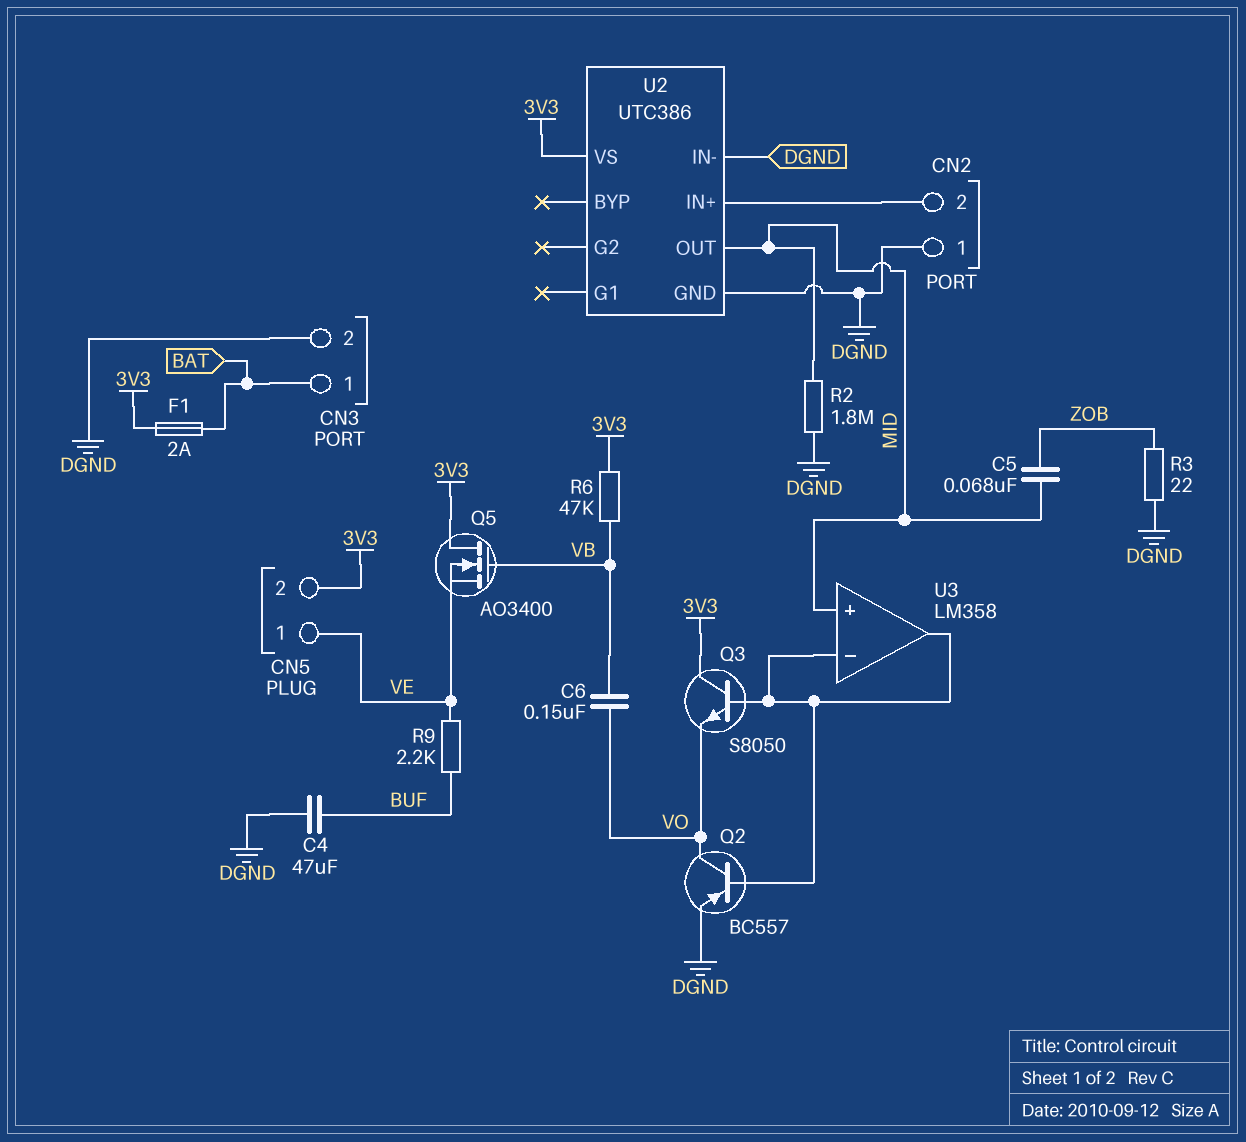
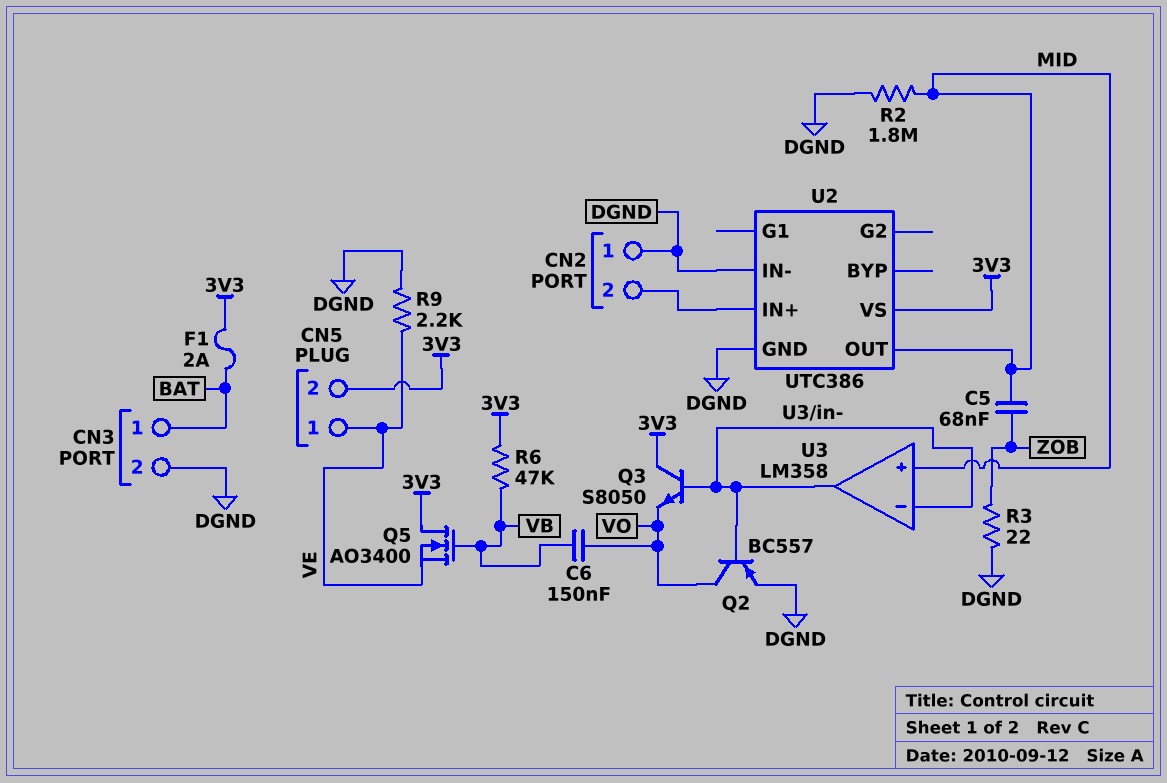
C4: 47uF (BUF, DGND) -> none
R9: 2.2k (BUF, VE) -> 2.2k (DGND, VE)

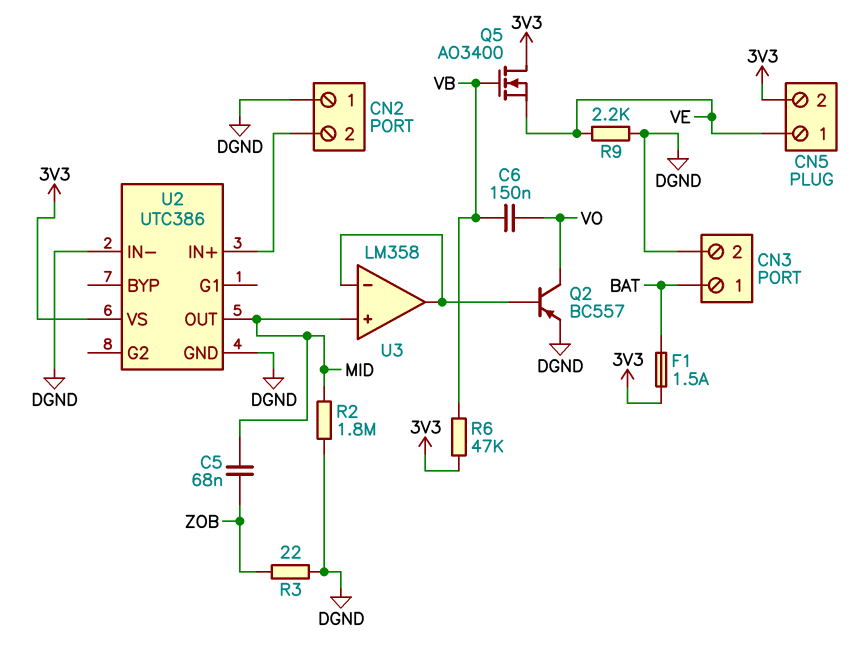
F1: 2A (3V3, BAT) -> 1.5A (3V3, BAT)
Q3: NPN S8050 (B U3/in-, C 3V3, E VO) -> none

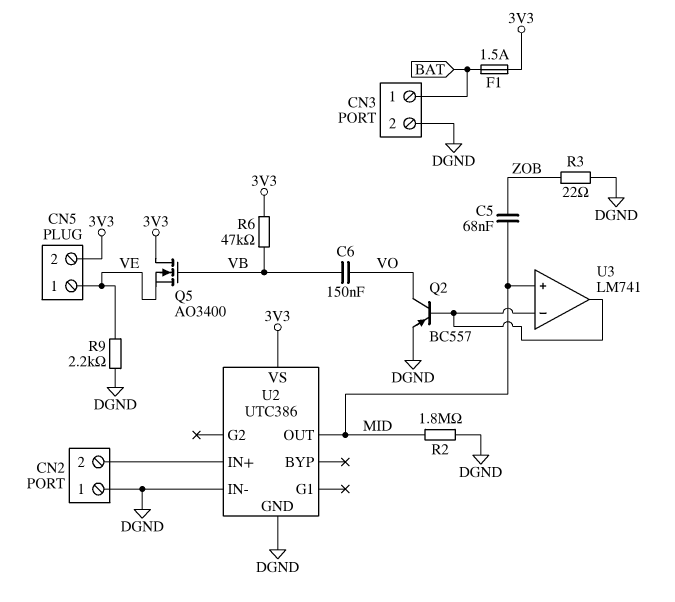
U3: LM358 -> LM741

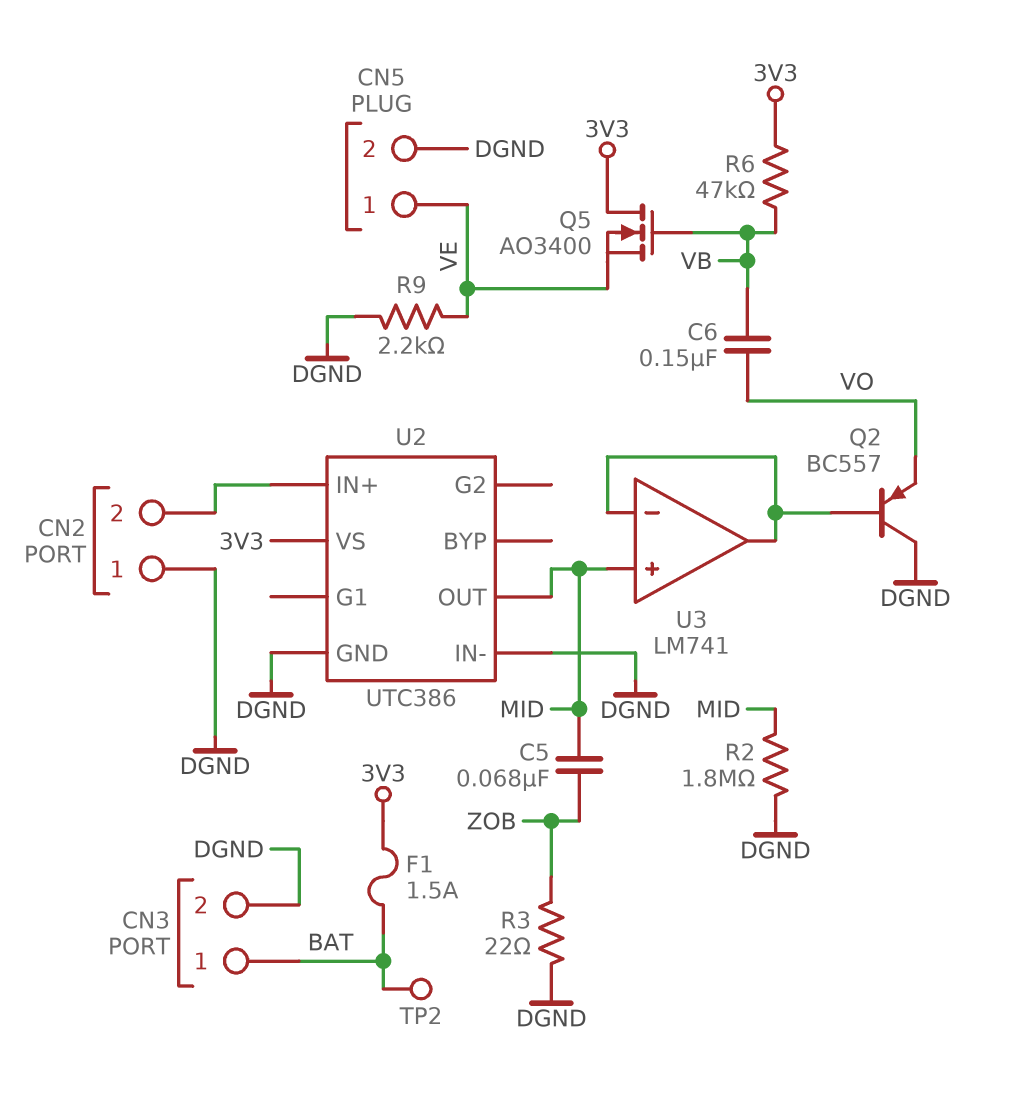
CN5 pin 2: 3V3 -> DGND
Q2: PNP BC557 (B U3/in-, C VO, E DGND) -> PNP BC557 (B U3/in-, C DGND, E VO)
TP2: none -> test point (BAT)

